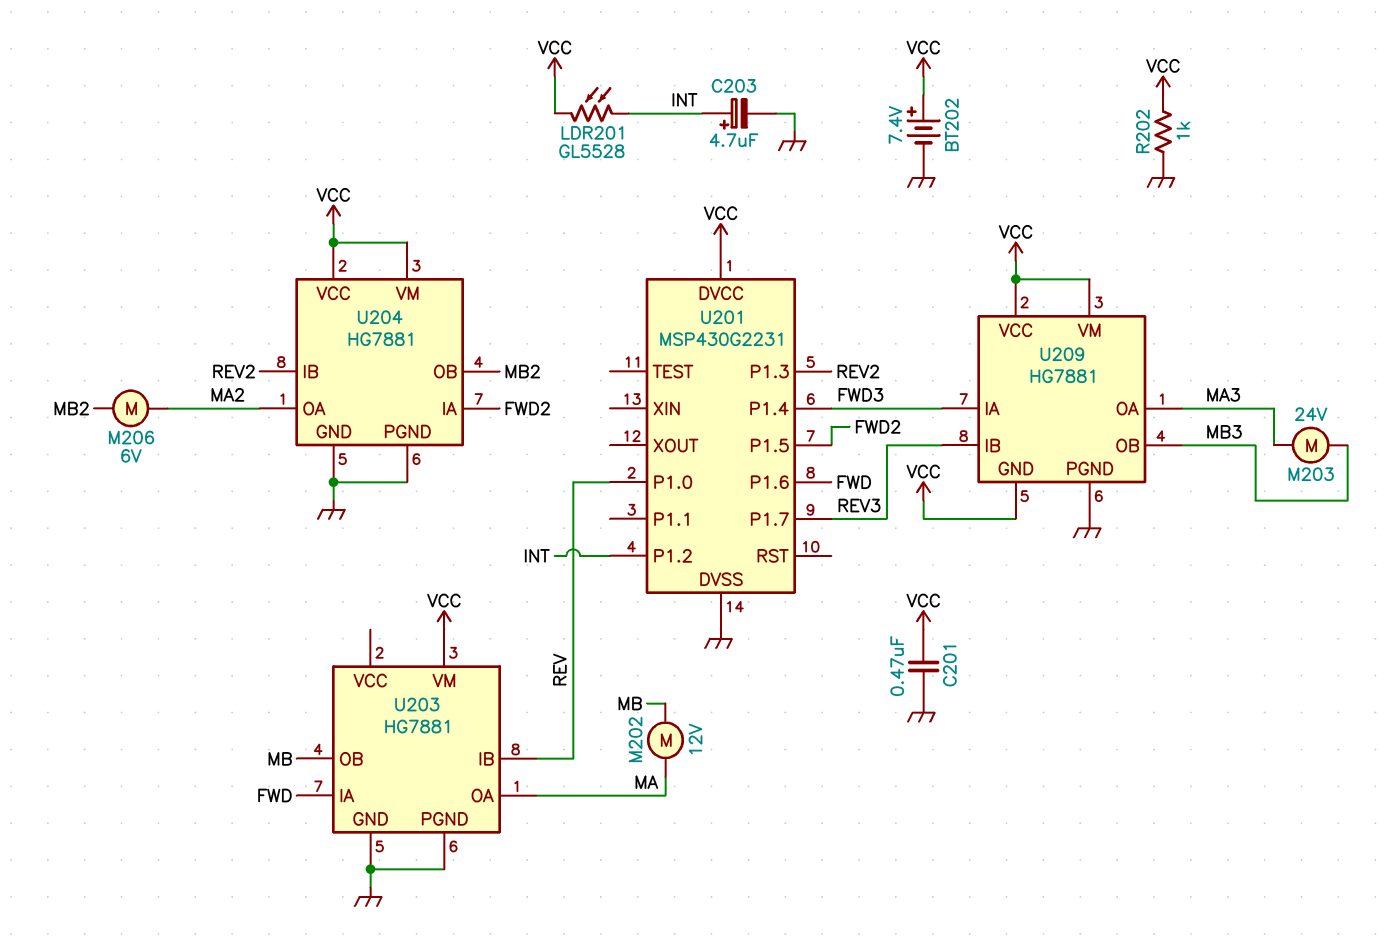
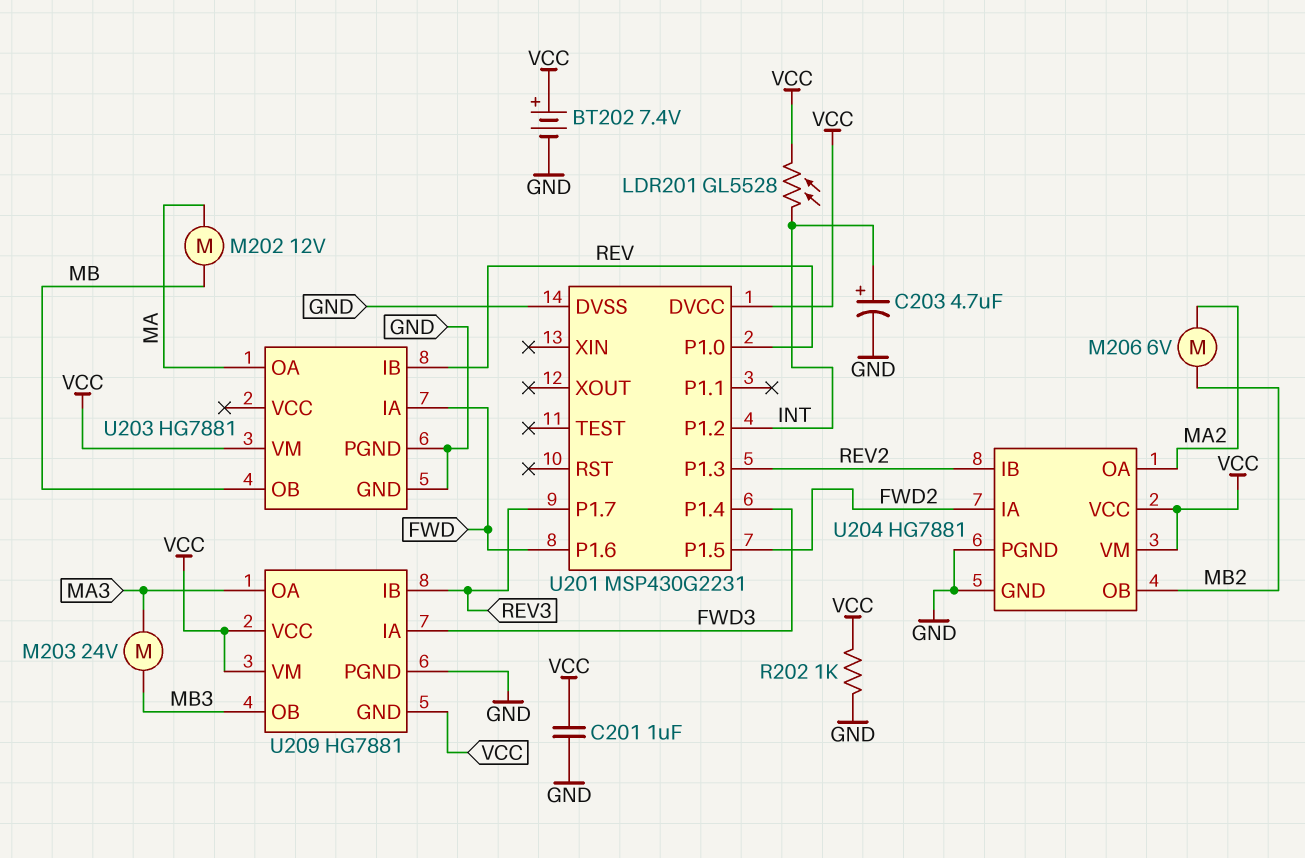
C201: 470nF (GND, VCC) -> 1uF (GND, VCC)

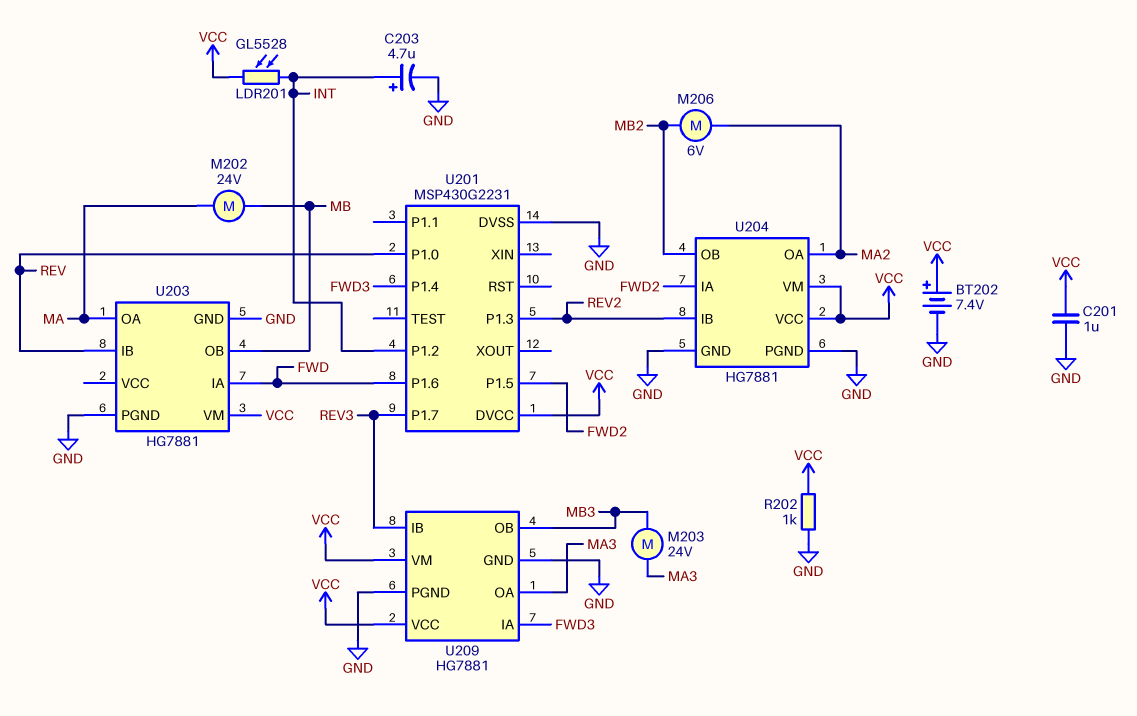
M202: motor 12V (MA, MB) -> motor 24V (MA, MB)
U209 pin GND: VCC -> GND

